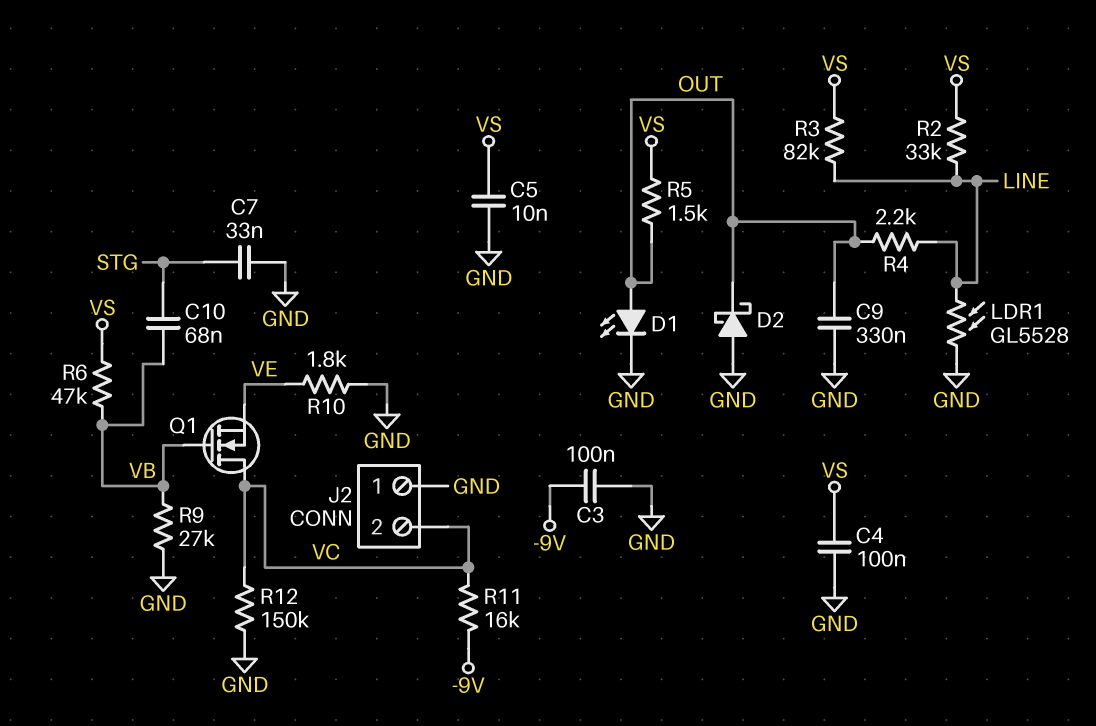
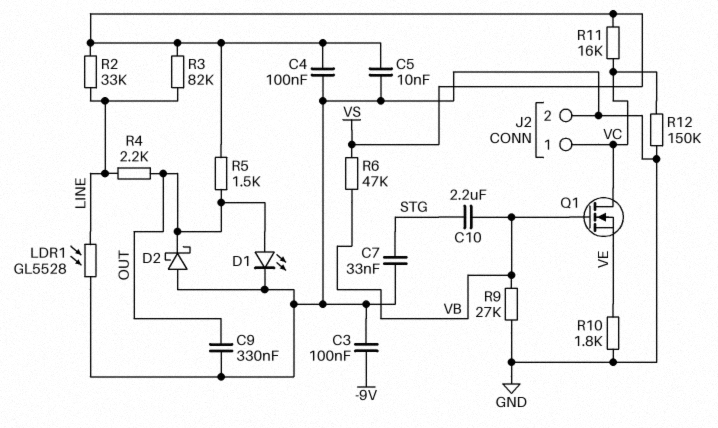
C10: 68nF (STG, VB) -> 2.2uF (STG, VB)
J2 pin 1: GND -> VC
J2 pin 2: VC -> GND
R11: 16k (-9V, VC) -> 16k (VC, VS)

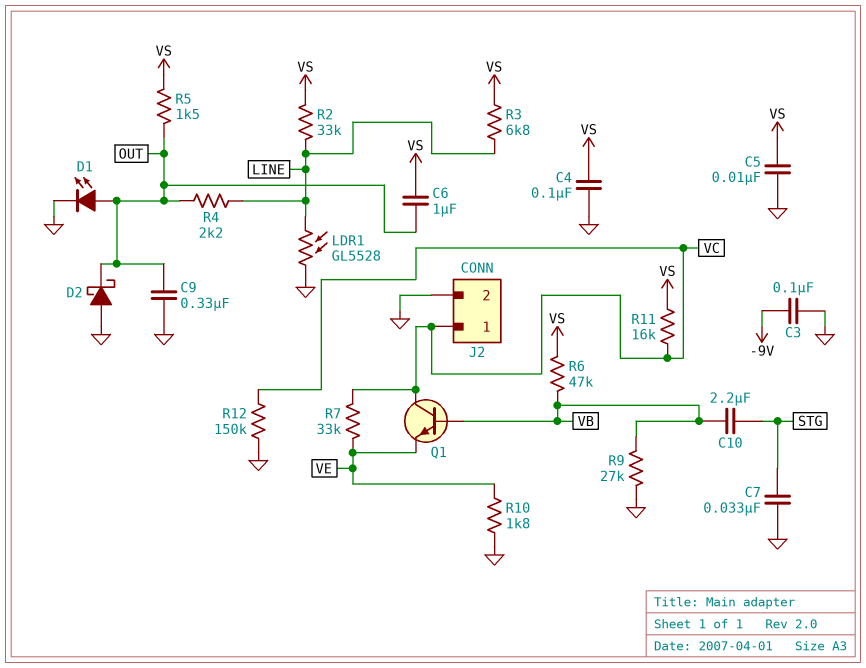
C6: none -> 1uF (OUT, VS)
Q1: NMOS (G VB, D VC, S VE) -> NPN (B VB, C VC, E VE)
R3: 82k (LINE, VS) -> 6.8k (LINE, VS)
R7: none -> 33k (VC, VE)

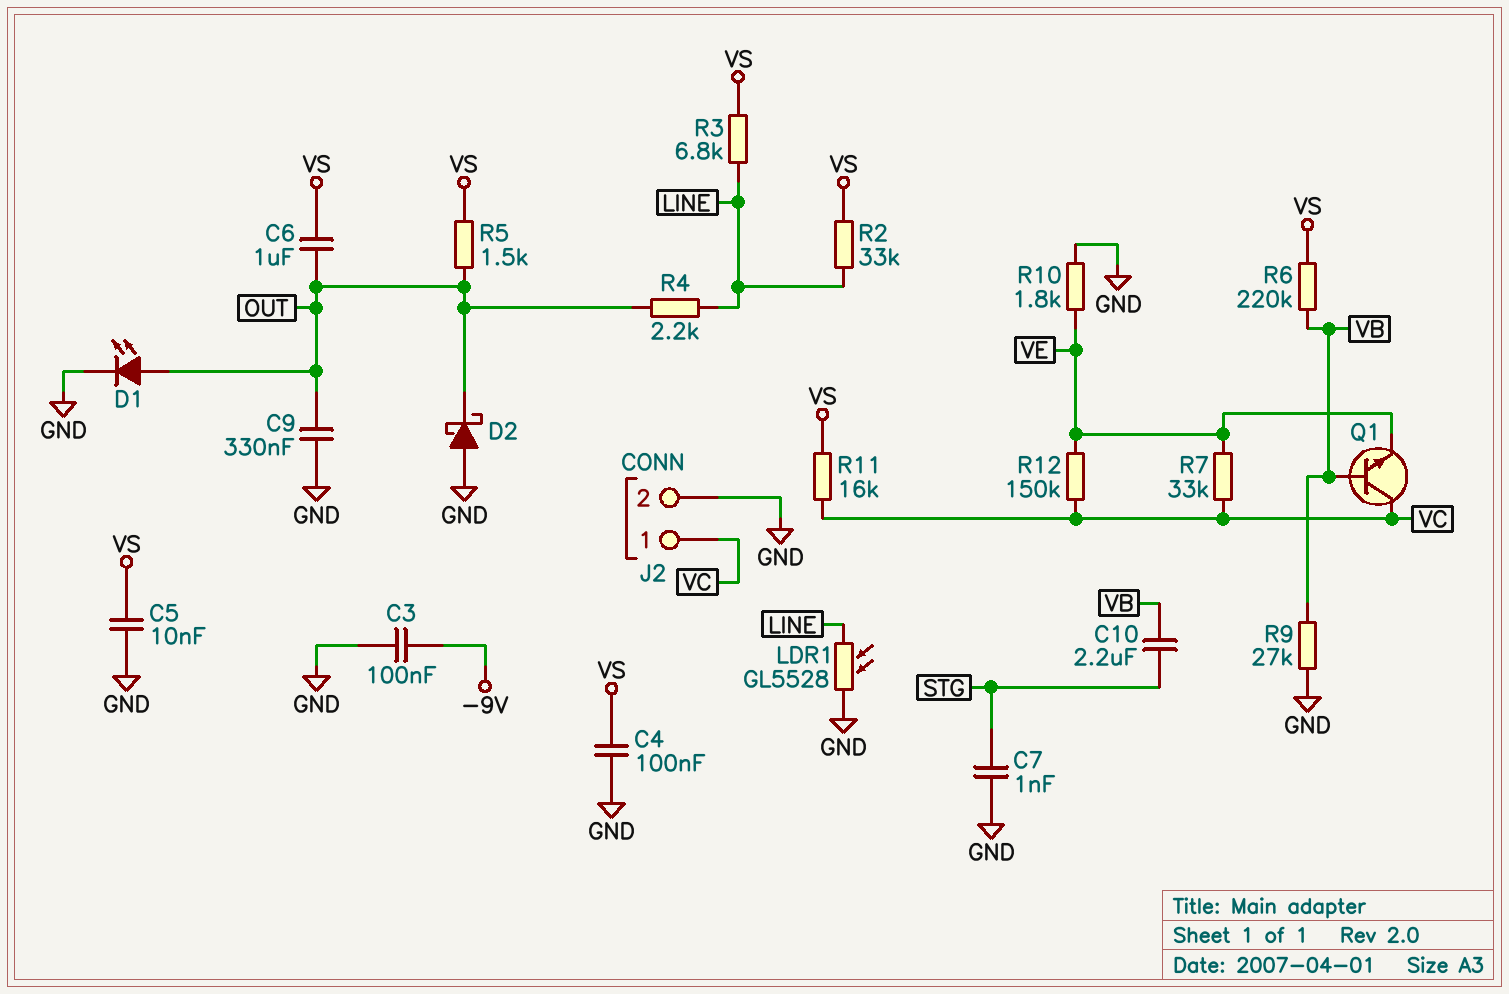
C7: 33nF (GND, STG) -> 1nF (GND, STG)
R6: 47k (VB, VS) -> 220k (VB, VS)
R12: 150k (GND, VC) -> 150k (VC, VE)

